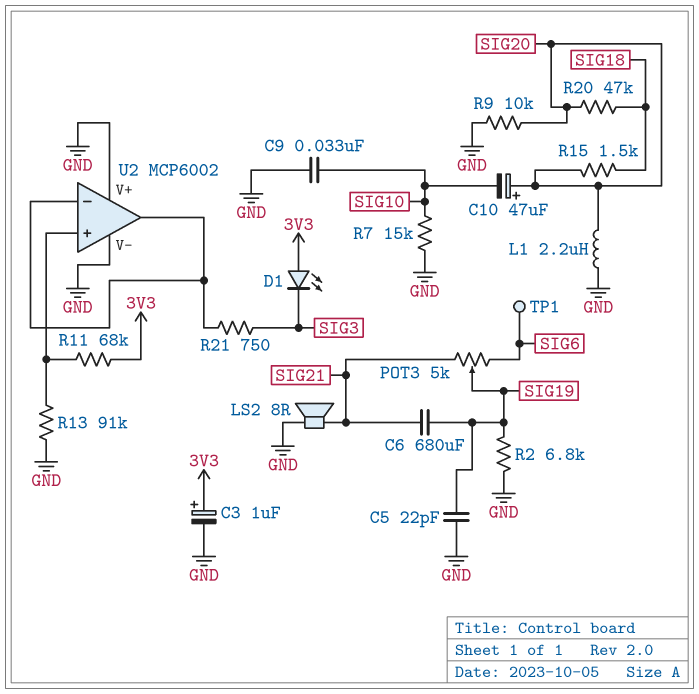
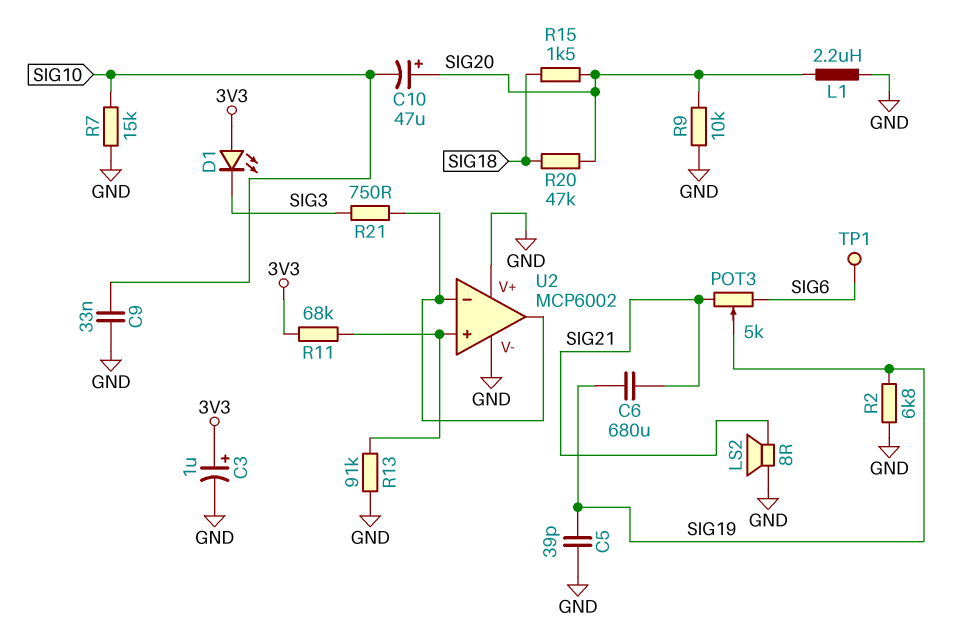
C5: 22pF (GND, SIG19) -> 39pF (GND, SIG19)

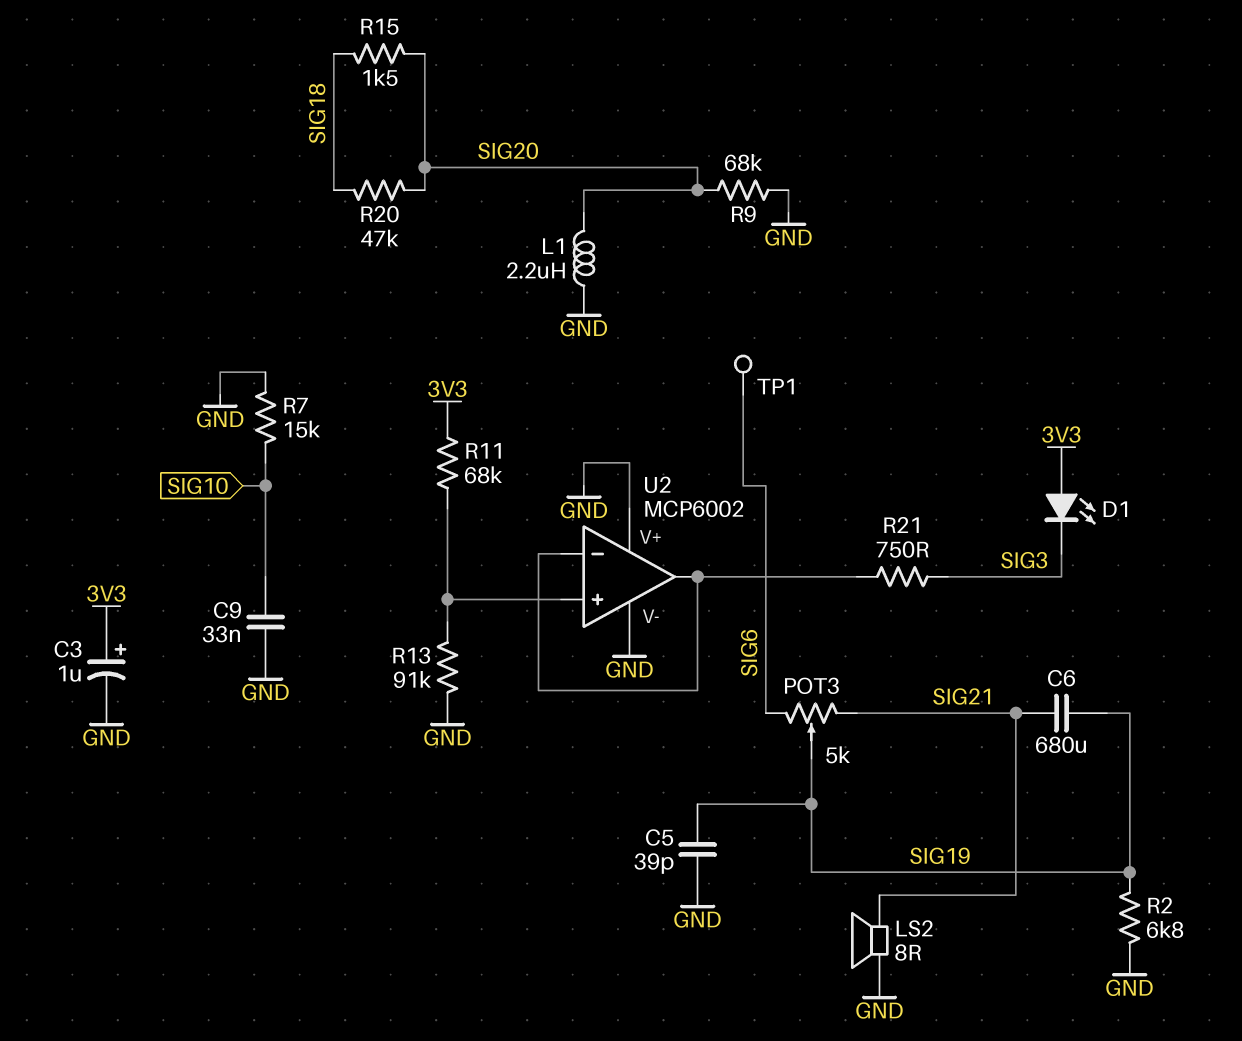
C10: 47uF (plus SIG20, minus SIG10) -> none
R9: 10k (GND, SIG20) -> 68k (GND, SIG20)

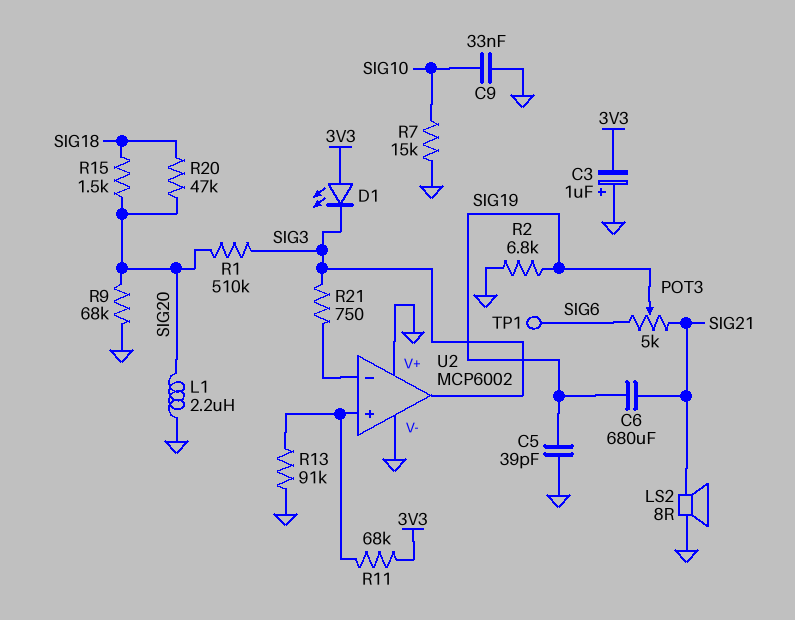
C3: 1uF (plus 3V3, minus GND) -> 1uF (plus GND, minus 3V3)
R1: none -> 510k (SIG3, SIG20)
U2 pin out: U2/in- -> SIG3

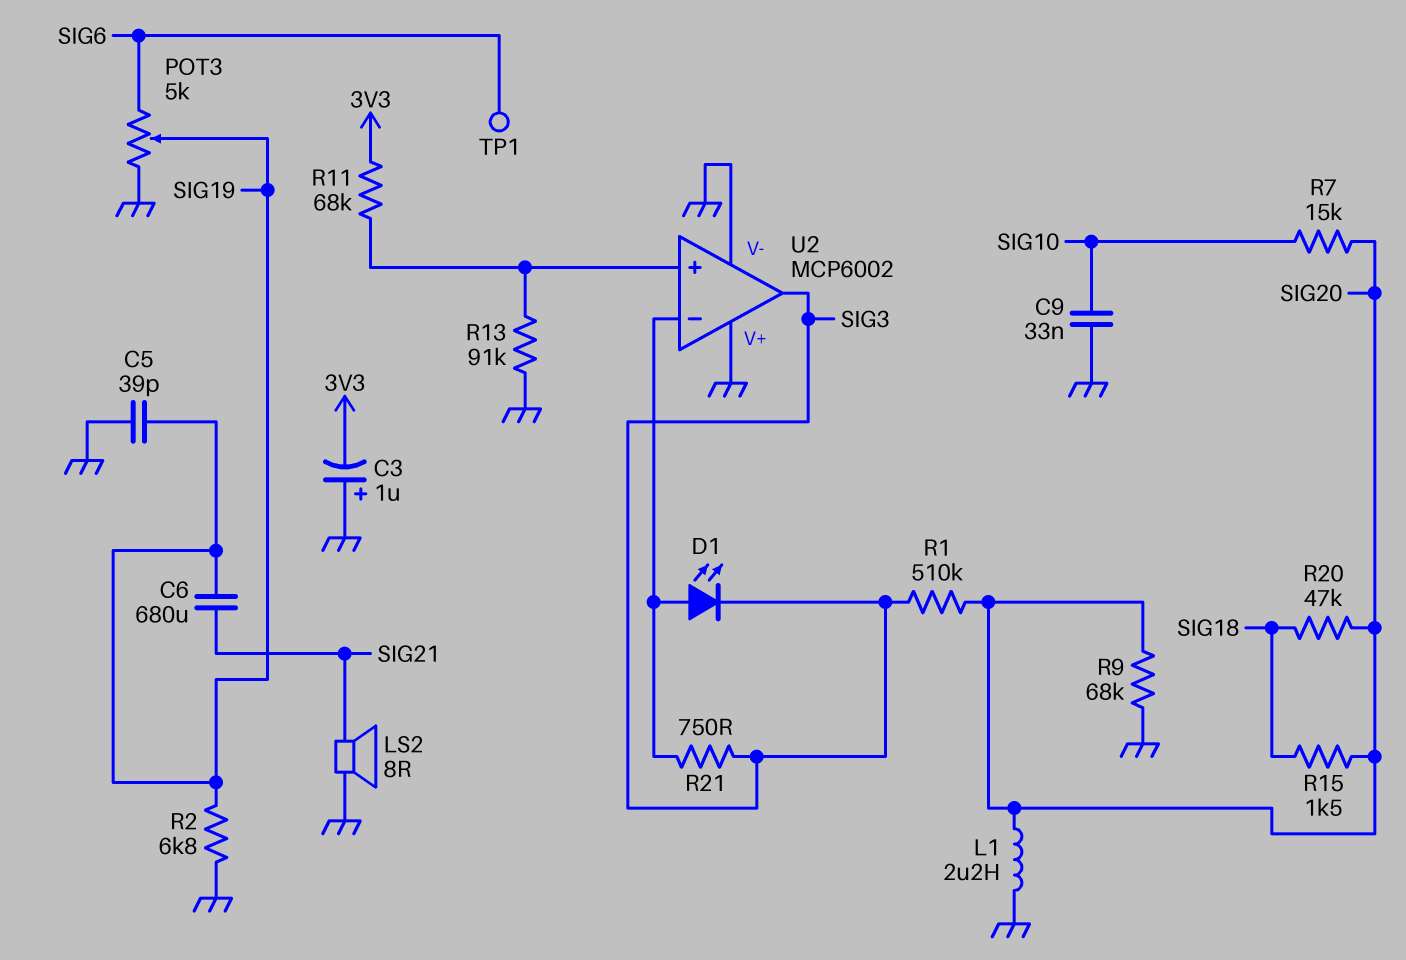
D1: LED (A 3V3, K SIG3) -> LED (A U2/in-, K SIG3)
POT3: 5k (SIG6, SIG21, wiper SIG19) -> 5k (GND, SIG6, wiper SIG19)
R7: 15k (GND, SIG10) -> 15k (SIG10, SIG20)

